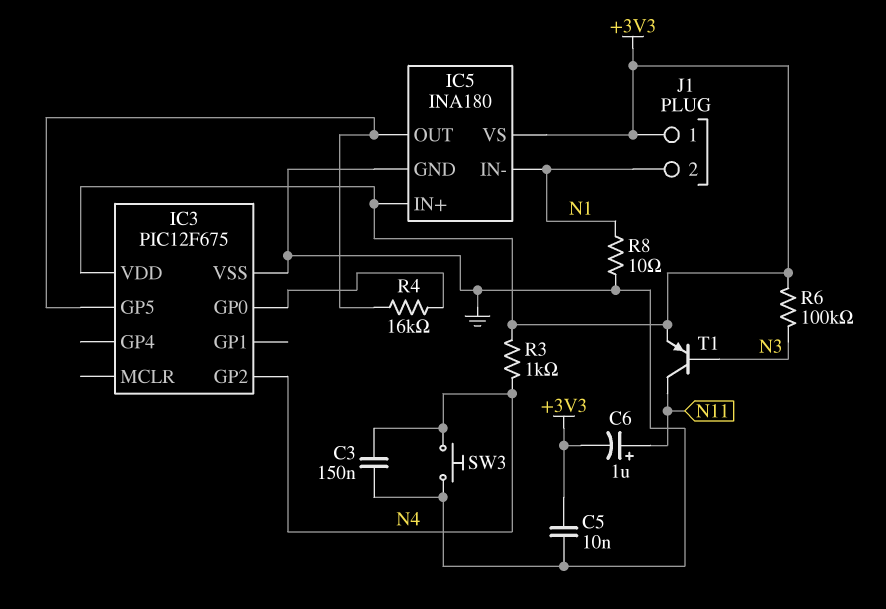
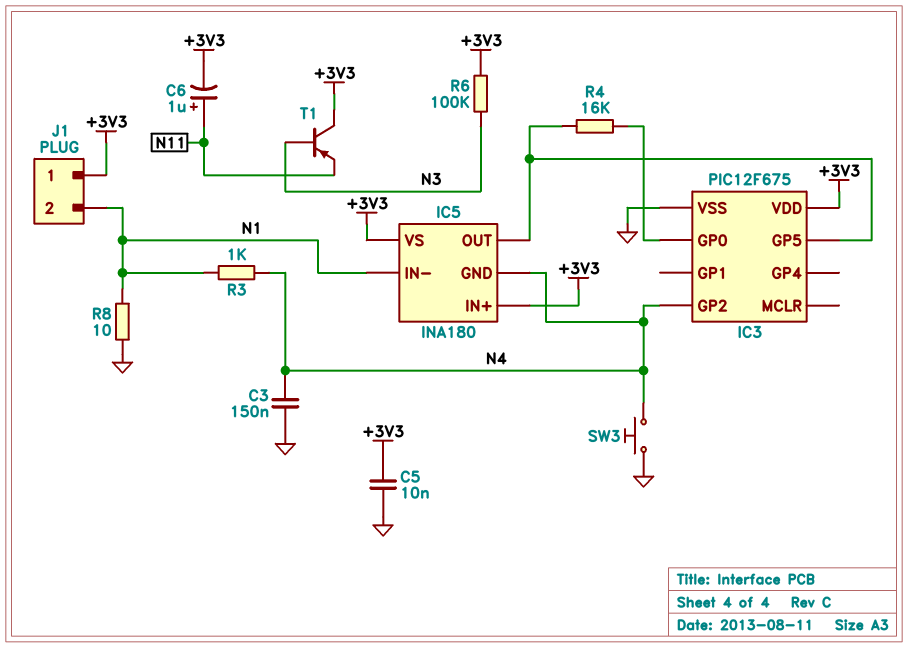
IC5 pin GND: GND -> N4
R3: 1k (+3V3, N4) -> 1k (N1, N4)
T1: PNP (B N3, C N11, E +3V3) -> PNP (B N3, C +3V3, E N11)

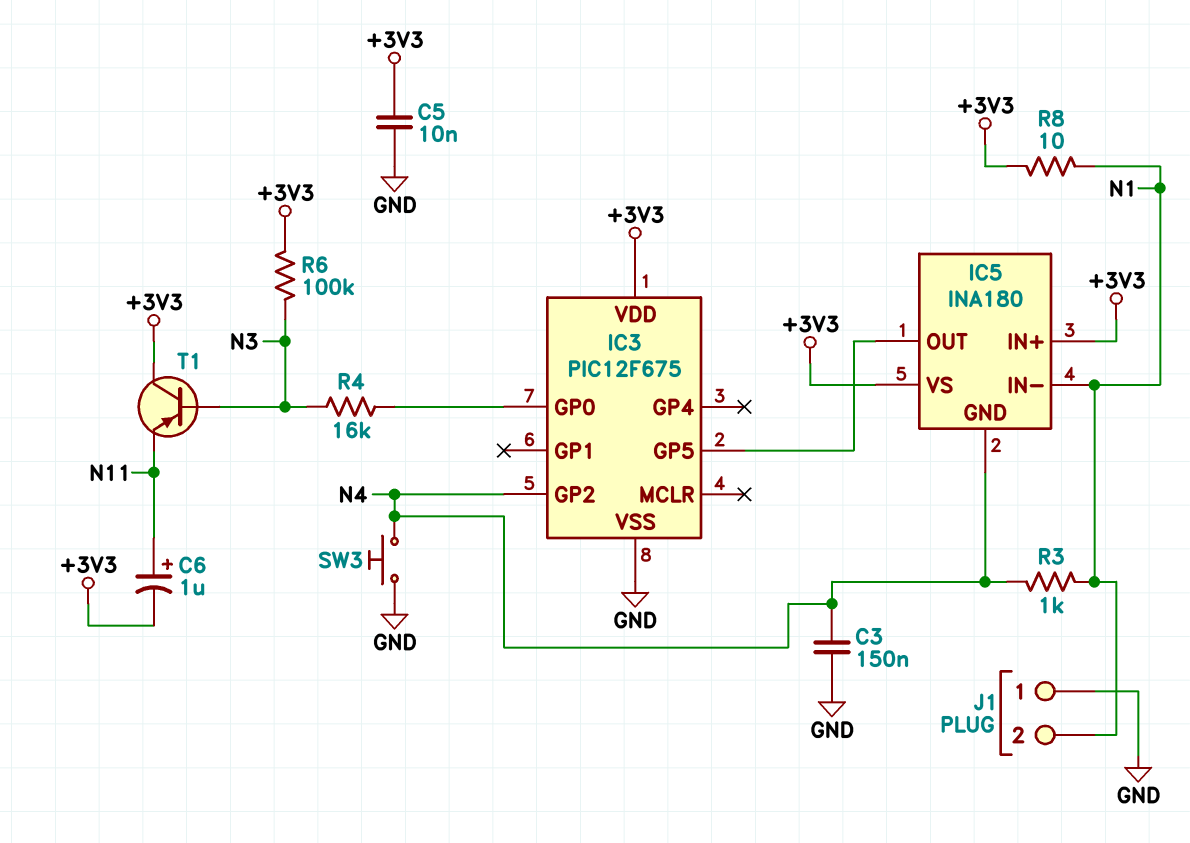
J1 pin 1: +3V3 -> GND
R4: 16k (IC3/GP0, IC3/GP5) -> 16k (IC3/GP0, N3)
R8: 10 (GND, N1) -> 10 (+3V3, N1)

